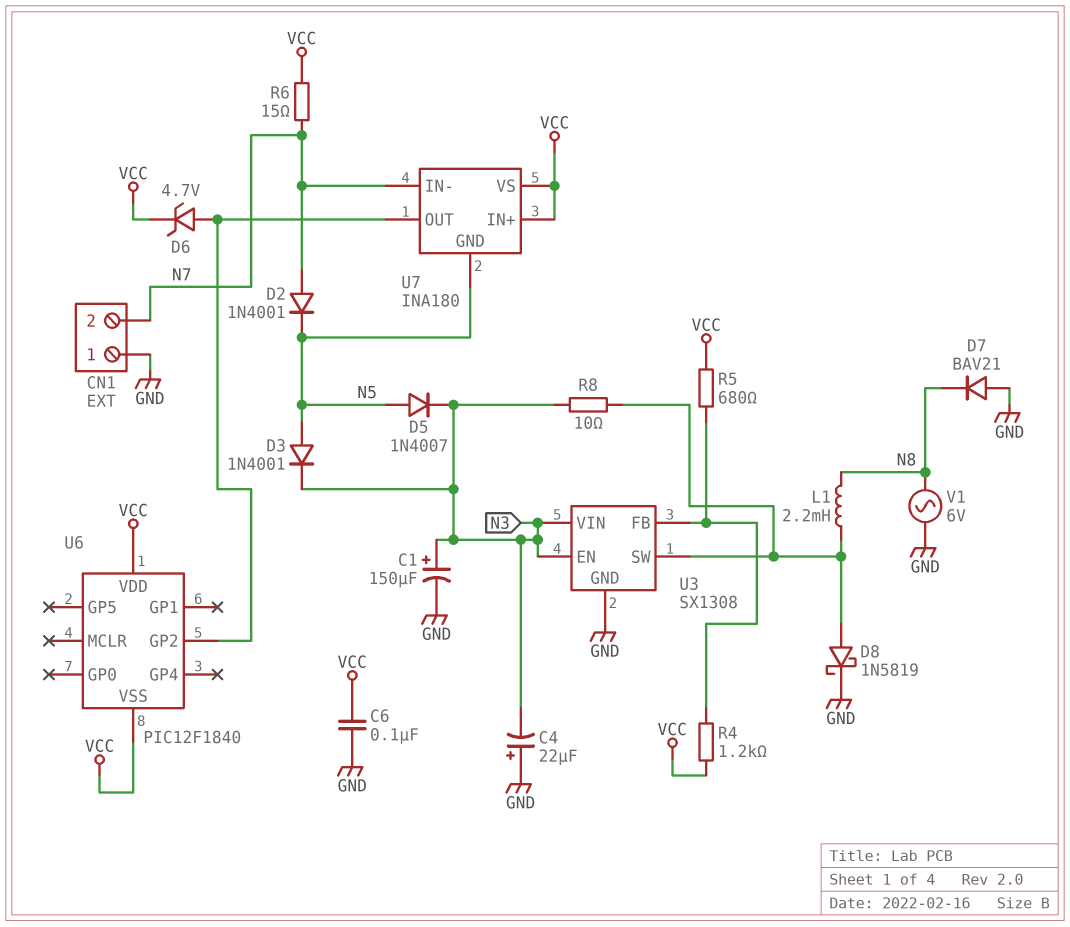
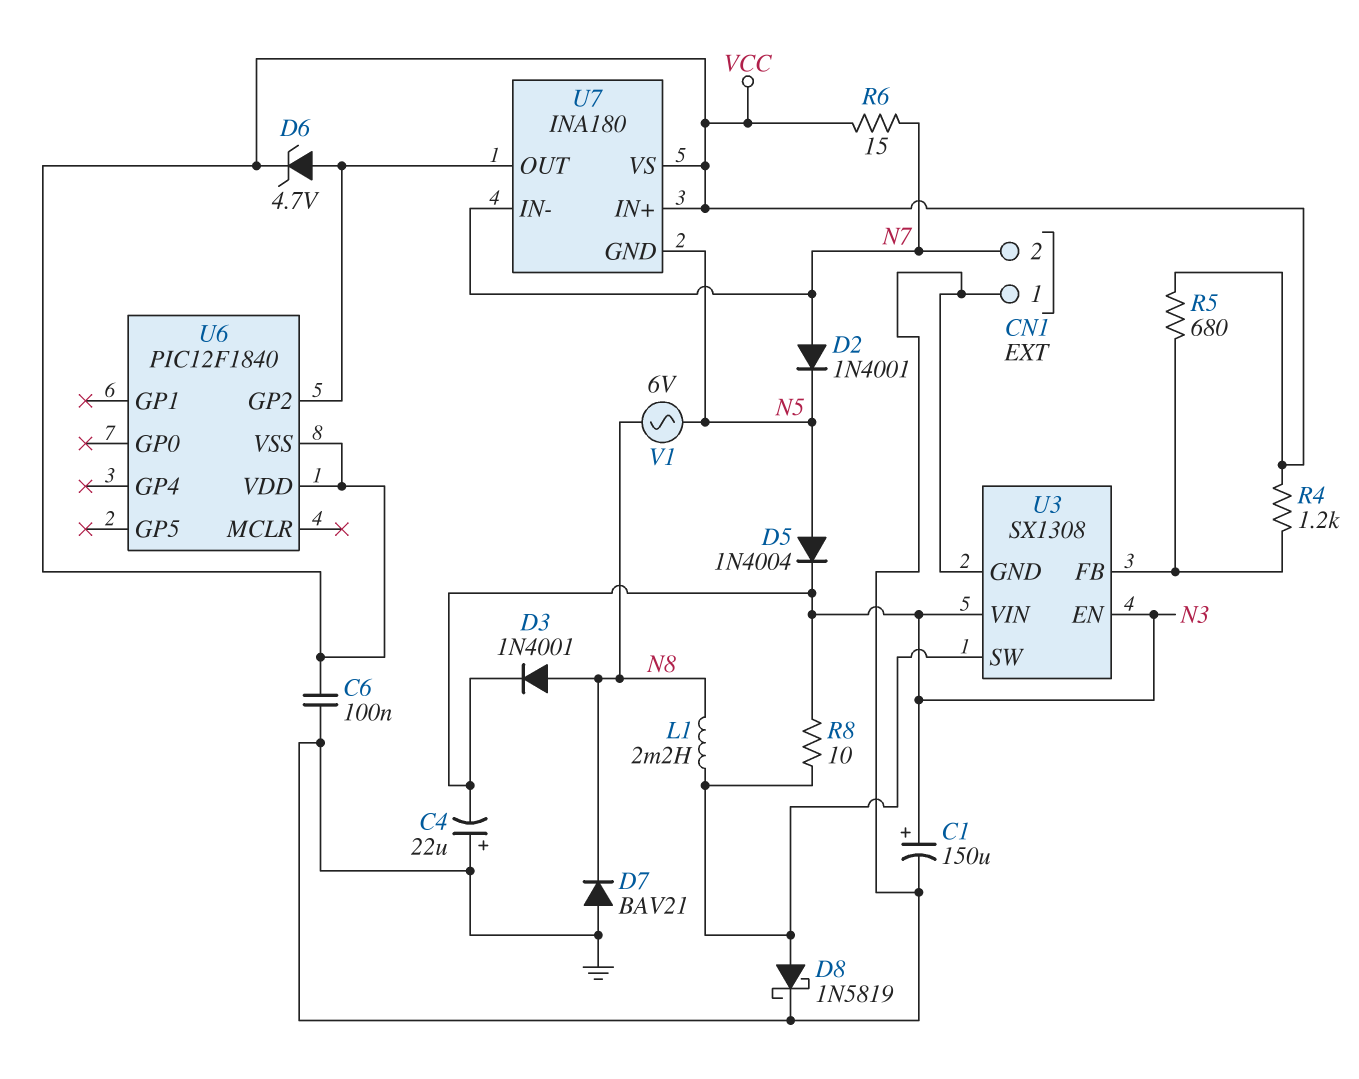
D3: diode 1N4001 (A N5, K N3) -> diode 1N4001 (A N8, K N3)
D5: diode 1N4007 (A N5, K N3) -> diode 1N4004 (A N5, K N3)
V1: AC 6V (GND, N8) -> AC 6V (N5, N8)

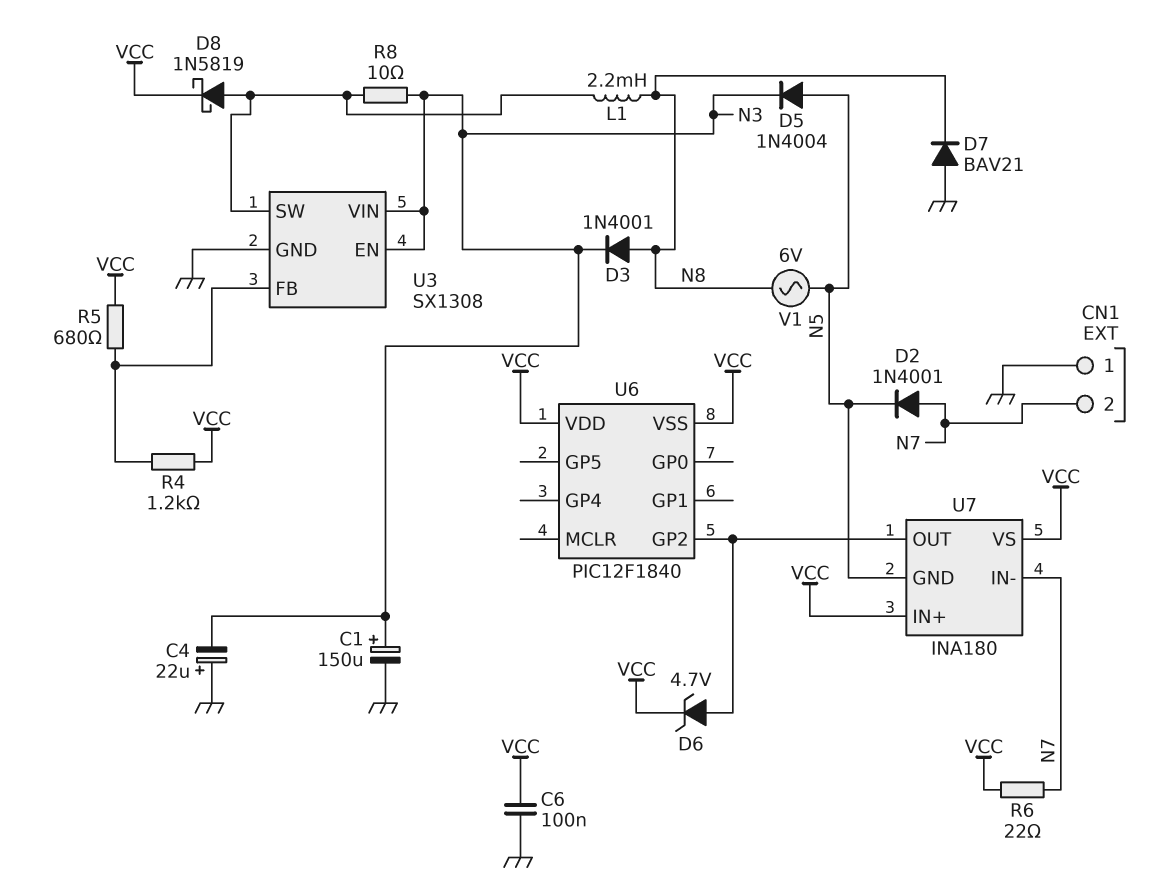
D8: schottky 1N5819 (A U3/SW, K GND) -> schottky 1N5819 (A U3/SW, K VCC)
R6: 15 (N7, VCC) -> 22 (N7, VCC)

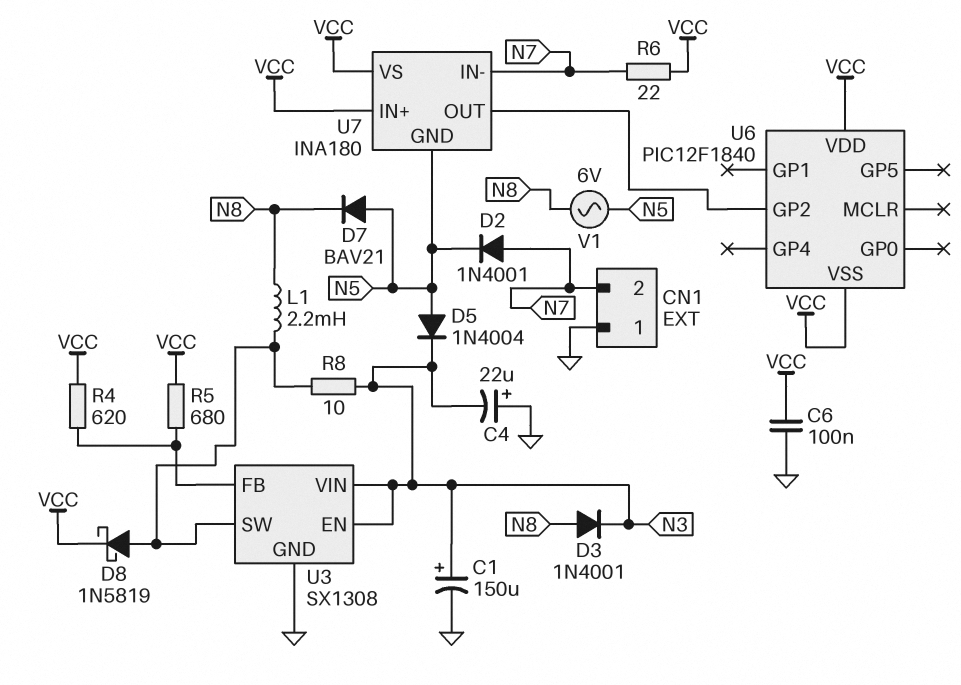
D6: zener 4.7V (A U6/GP2, K VCC) -> none
D7: diode BAV21 (A GND, K N8) -> diode BAV21 (A N5, K N8)
R4: 1.2k (U3/FB, VCC) -> 620 (U3/FB, VCC)

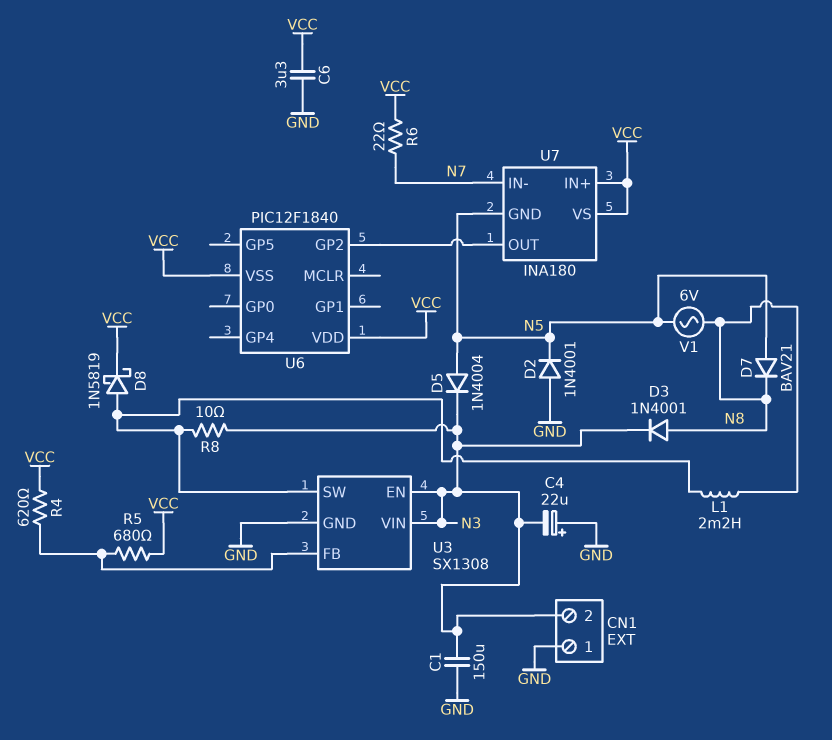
C1: 150uF (plus N3, minus GND) -> 150uF (GND, N3)
C6: 100nF (GND, VCC) -> 3.3uF (GND, VCC)
CN1 pin 2: N7 -> N3
D2: diode 1N4001 (A N7, K N5) -> diode 1N4001 (A GND, K N5)

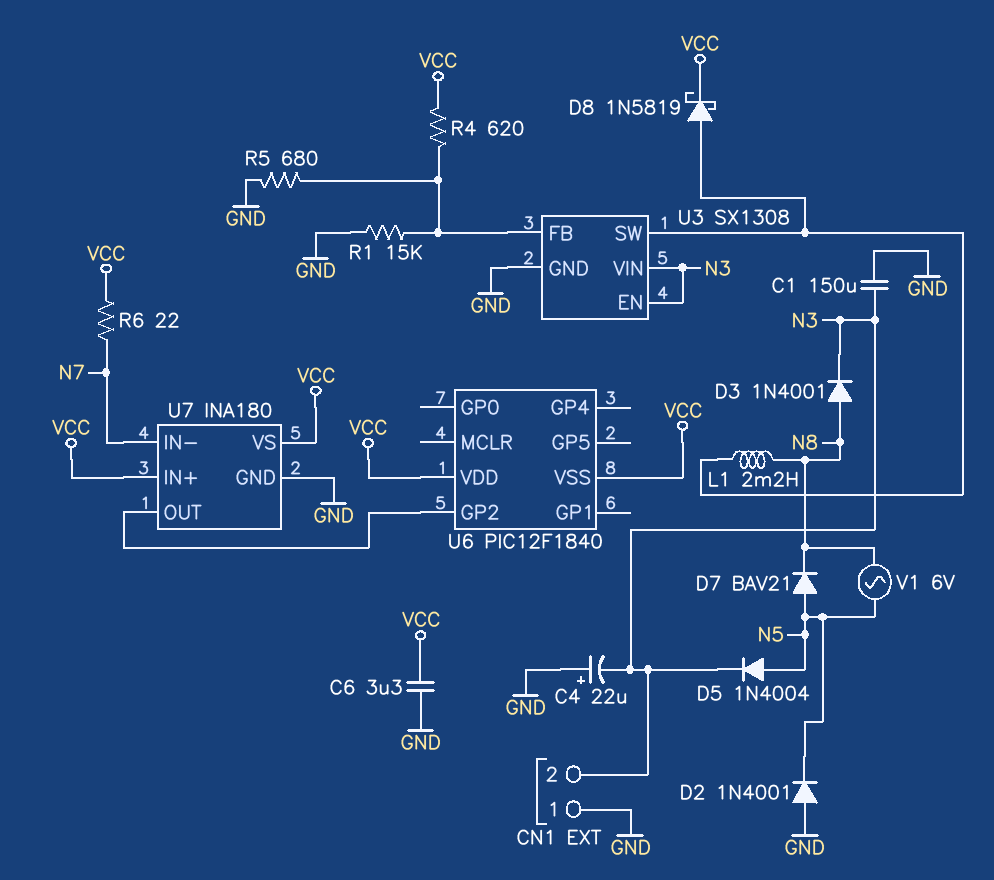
R1: none -> 15k (GND, U3/FB)
R5: 680 (U3/FB, VCC) -> 680 (GND, U3/FB)
R8: 10 (N3, U3/SW) -> none
U7 pin GND: N5 -> GND

